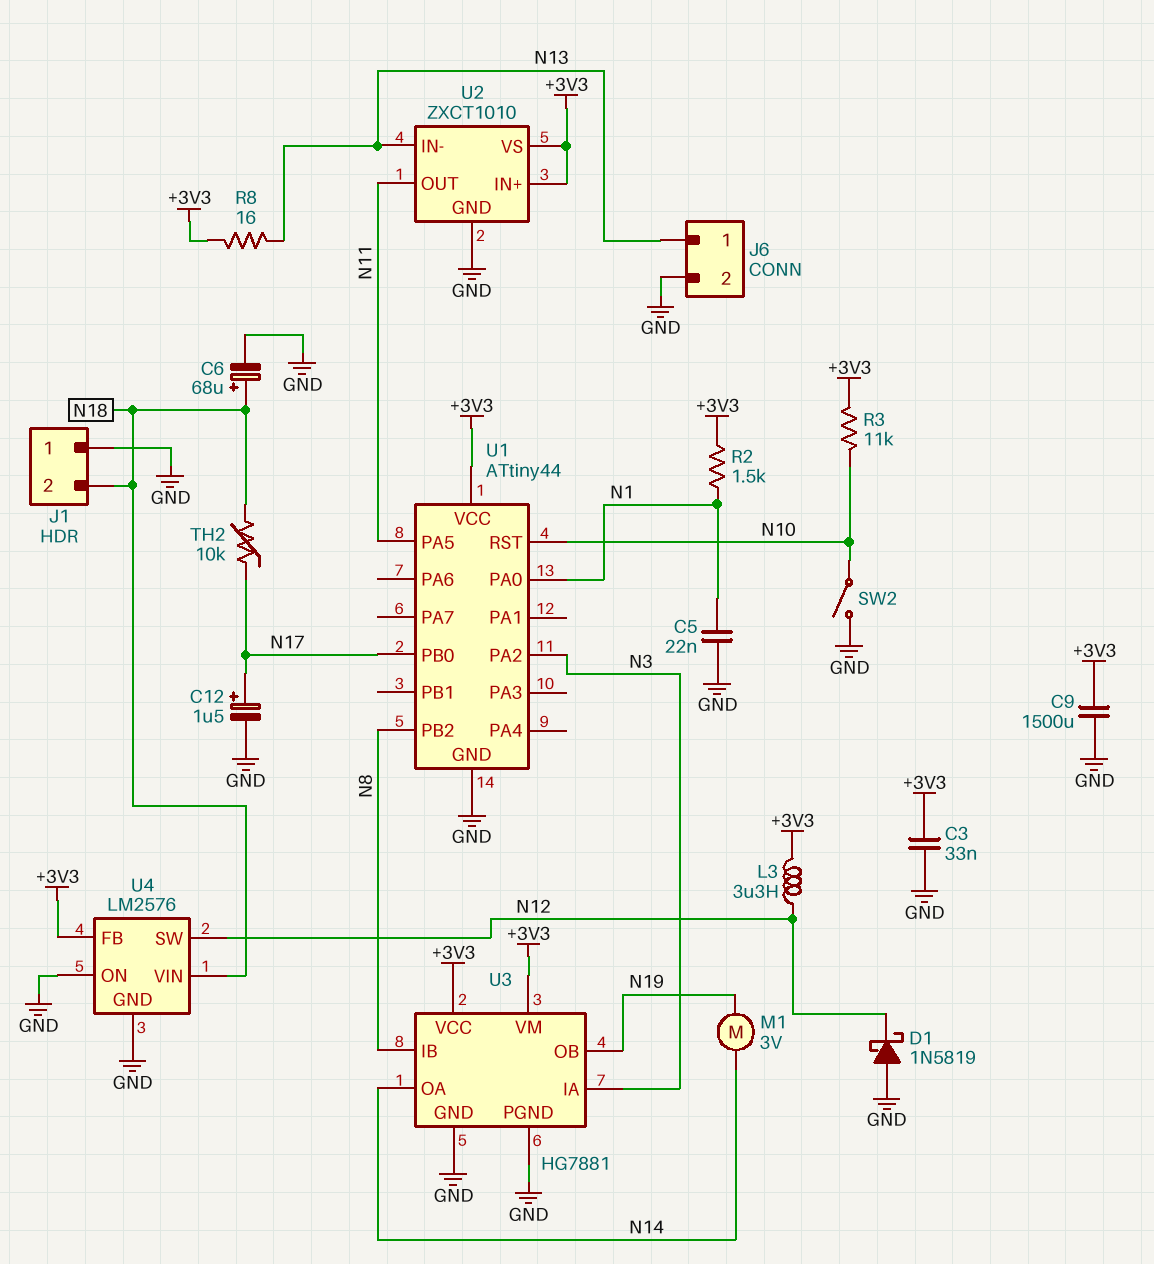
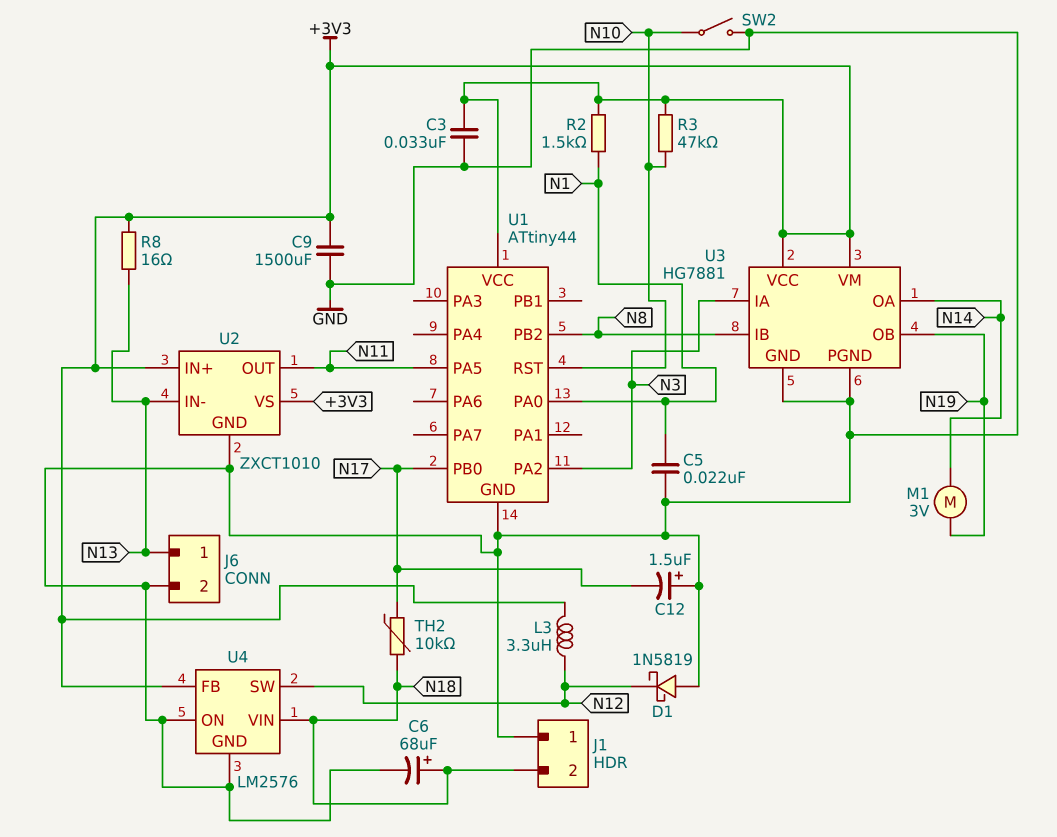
C12: 1.5uF (plus N17, minus GND) -> 1.5uF (plus GND, minus N17)
R3: 11k (+3V3, N10) -> 47k (+3V3, N10)

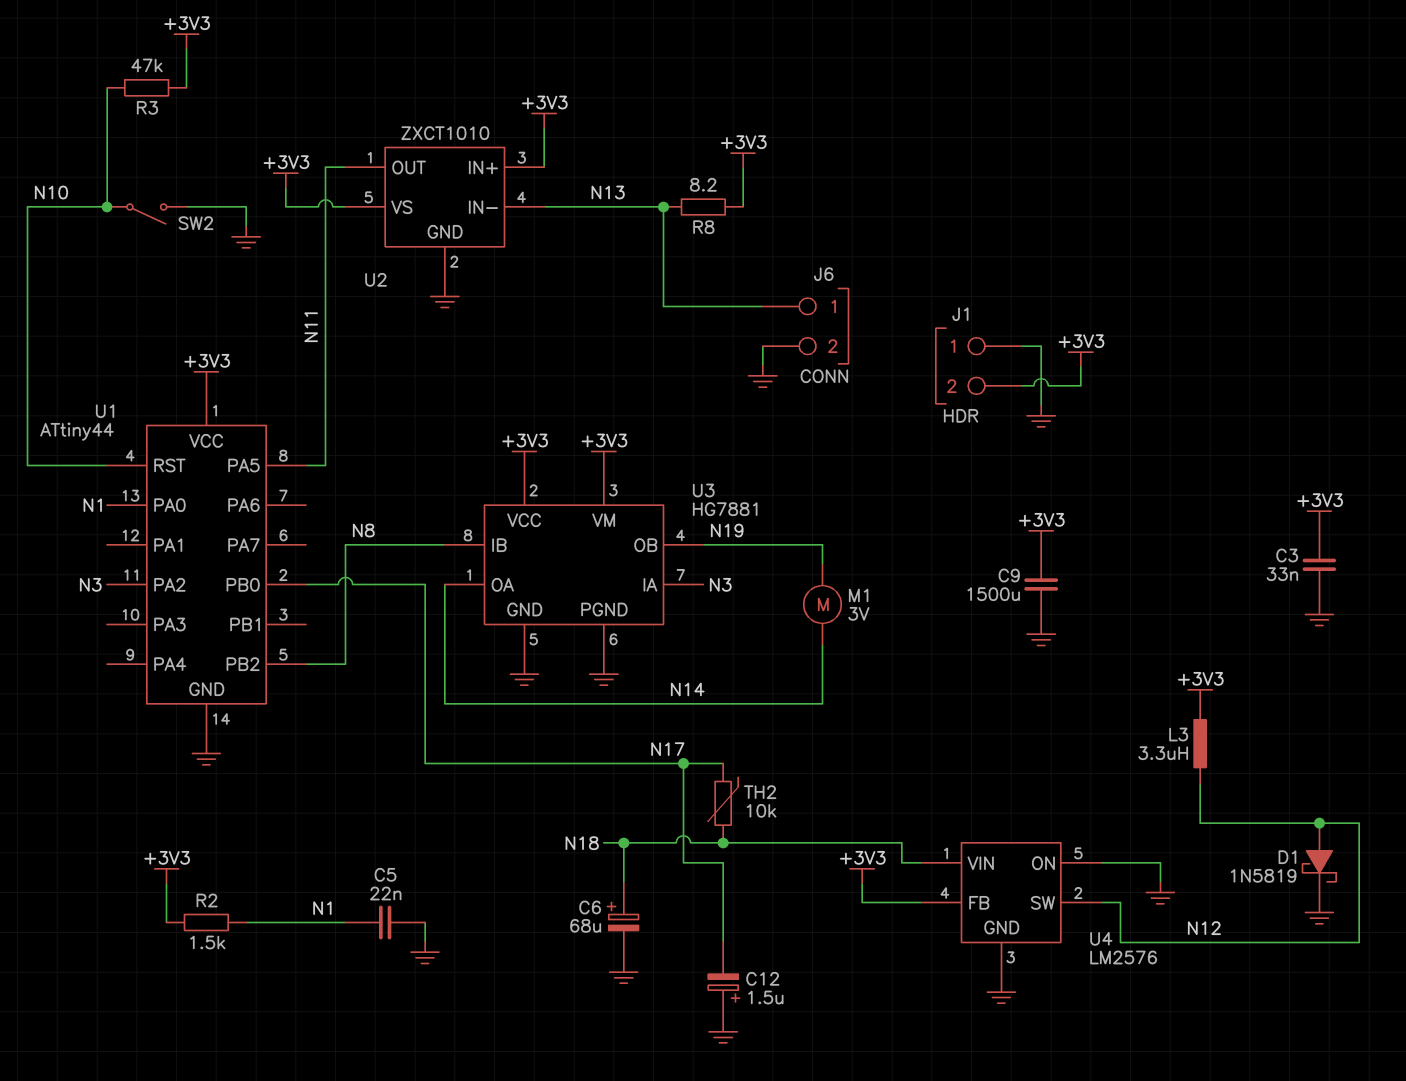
D1: schottky 1N5819 (A GND, K N12) -> schottky 1N5819 (A N12, K GND)
J1 pin 2: N18 -> +3V3
R8: 16 (+3V3, N13) -> 8.2 (+3V3, N13)

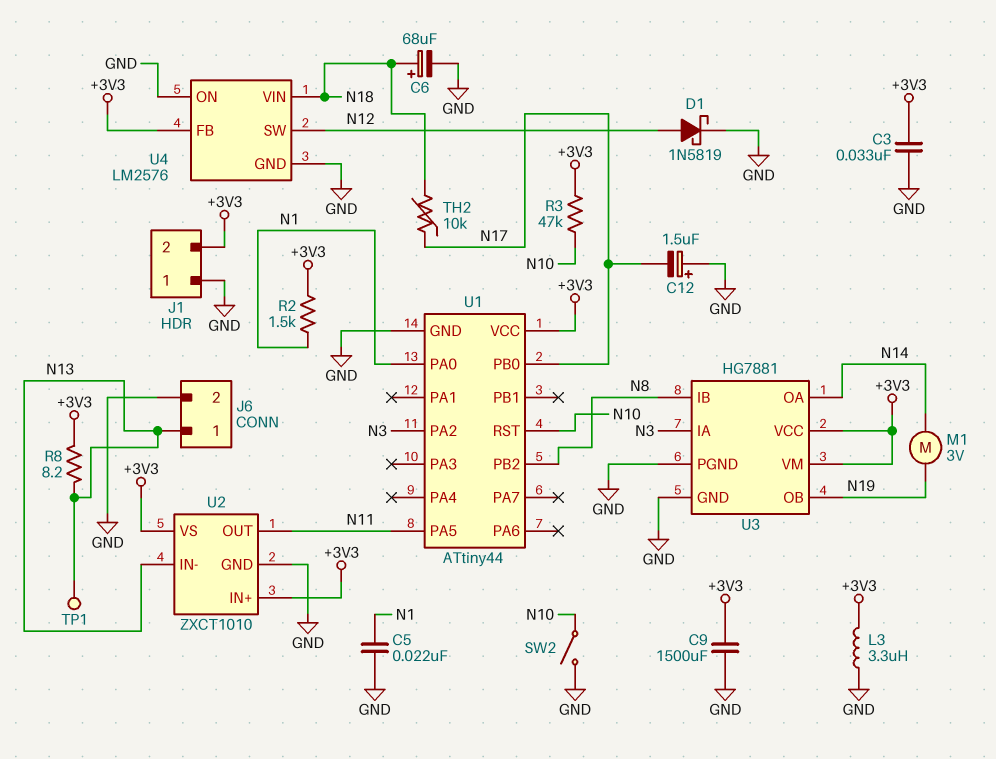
L3: 3.3uH (+3V3, N12) -> 3.3uH (+3V3, GND)
TP1: none -> test point (N13)

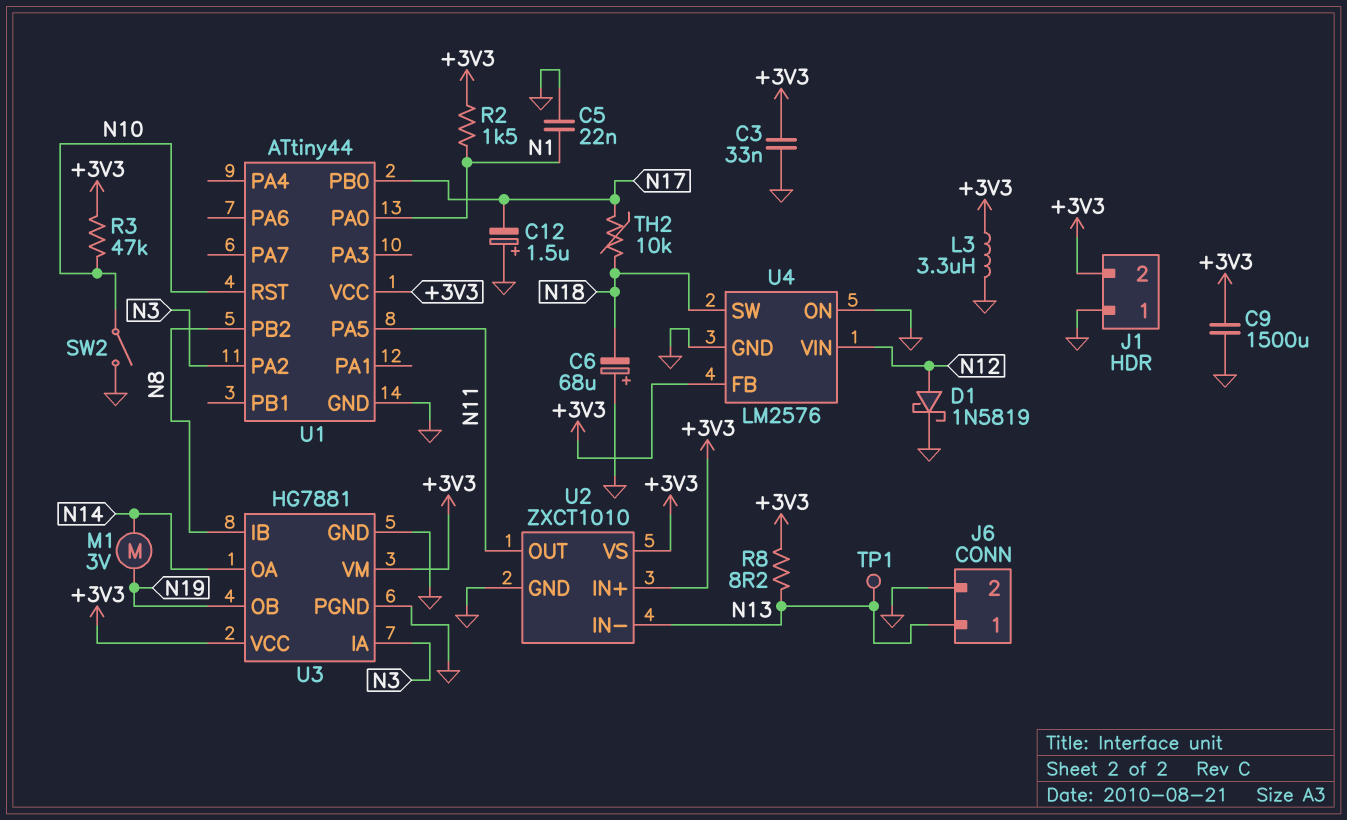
C6: 68uF (plus N18, minus GND) -> 68uF (plus GND, minus N18)
U4 pin SW: N12 -> N18
U4 pin VIN: N18 -> N12

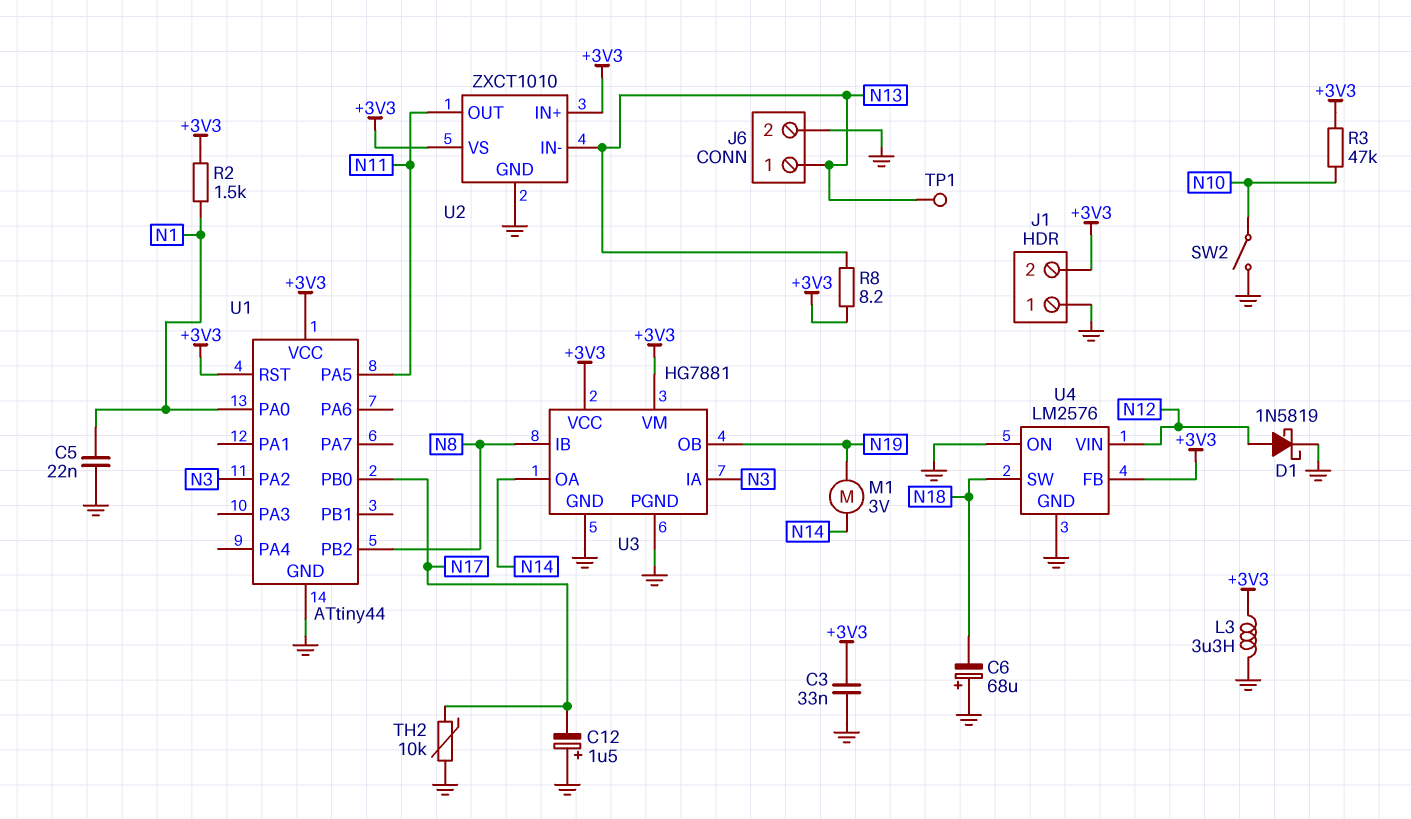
C9: 1500uF (+3V3, GND) -> none
TH2: 10k (N17, N18) -> 10k (GND, N17)
U1 pin RST: N10 -> +3V3

